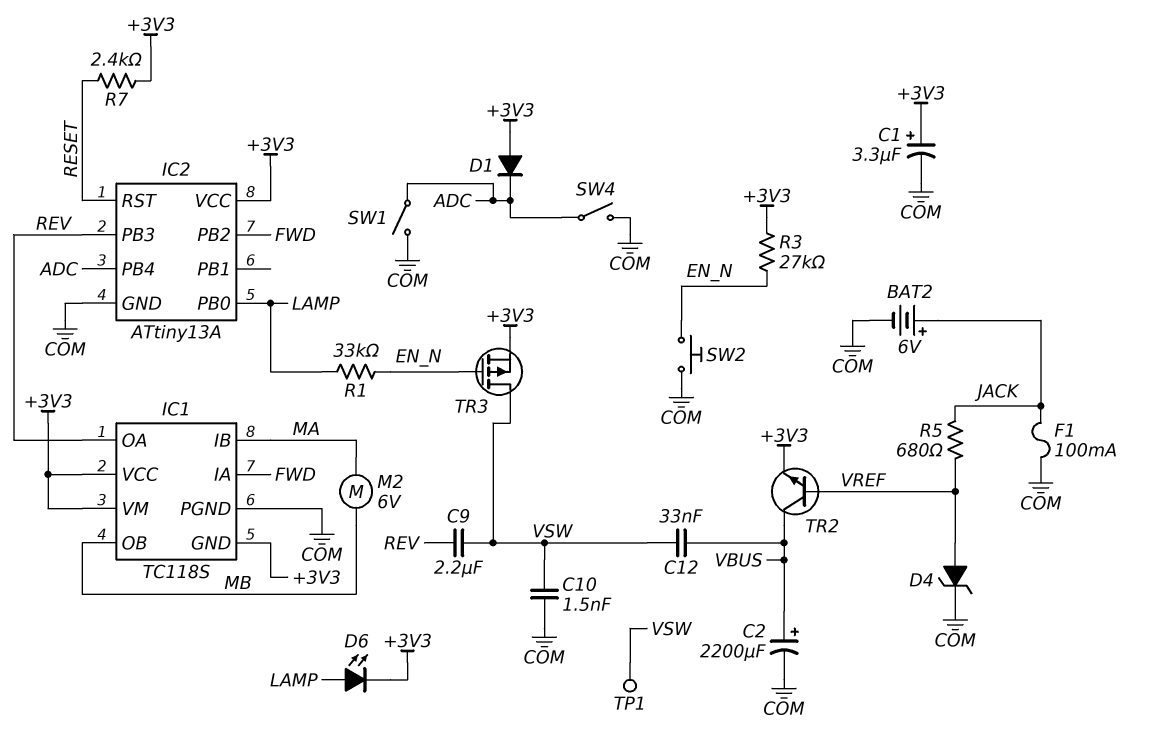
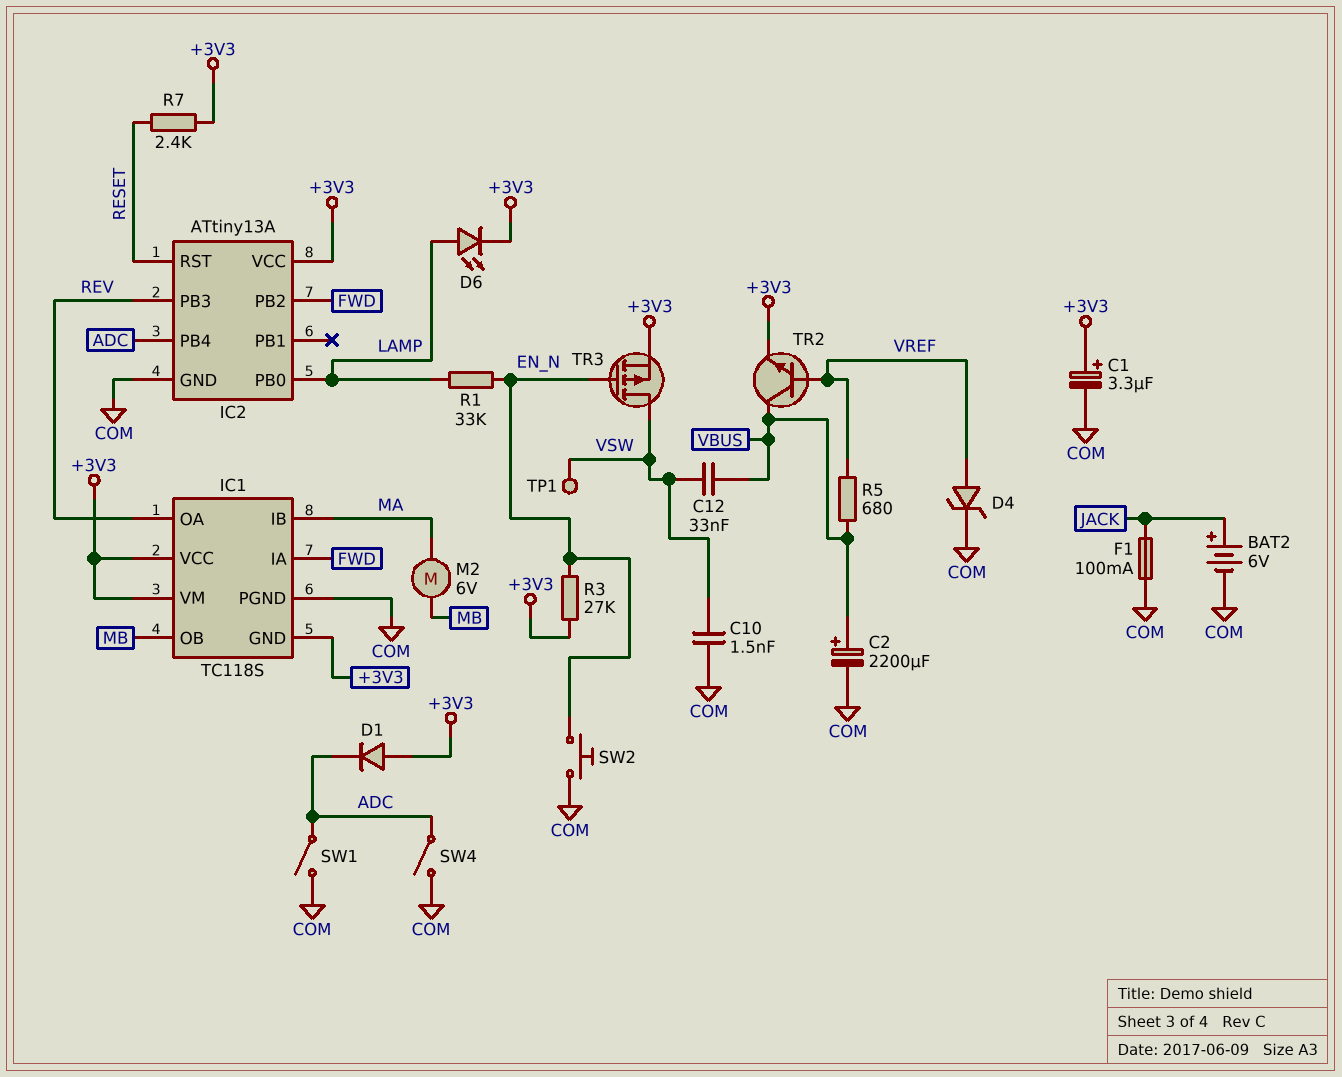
C9: 2.2uF (REV, VSW) -> none
R5: 680 (JACK, VREF) -> 680 (VBUS, VREF)

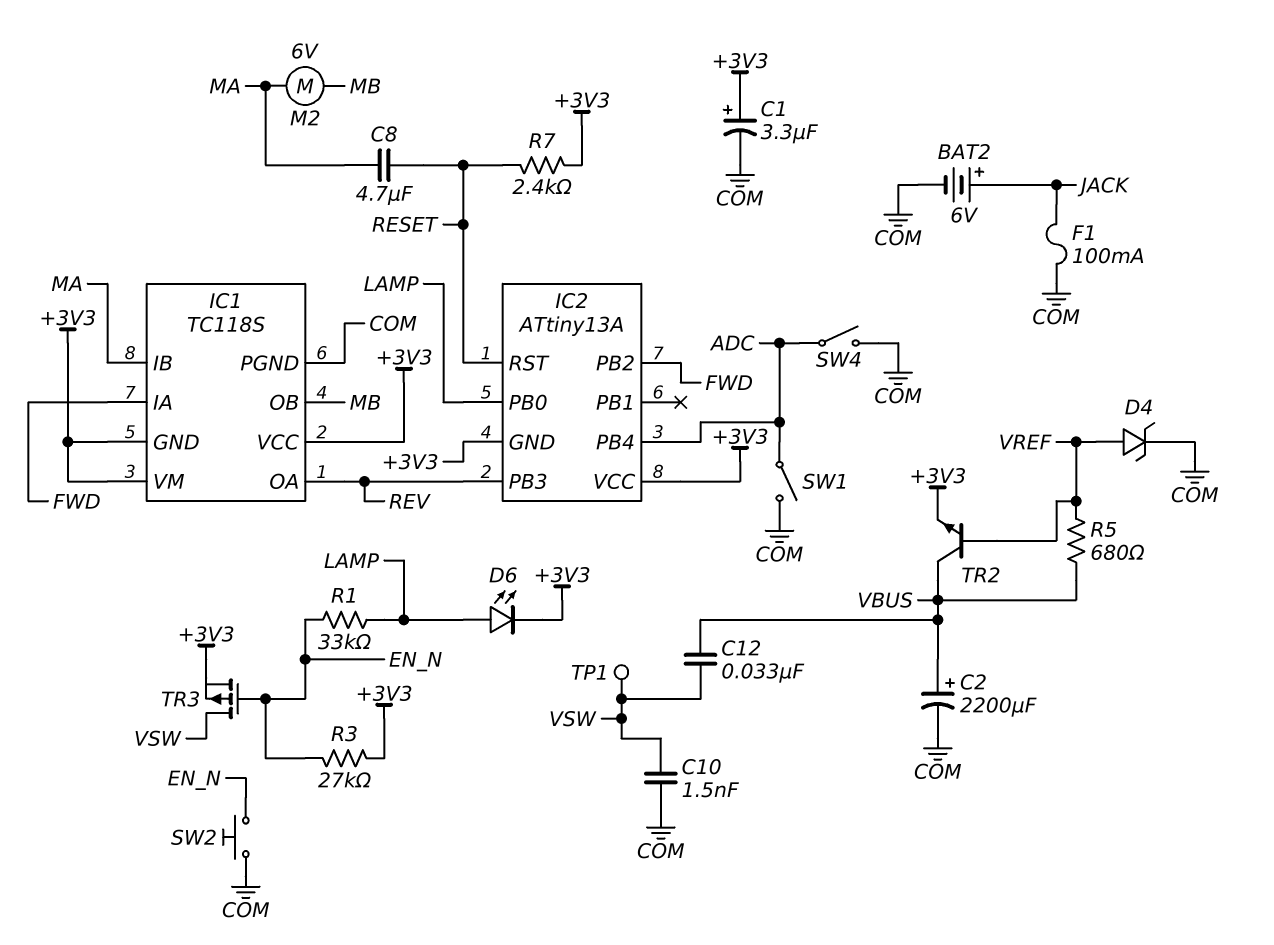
C8: none -> 4.7uF (MA, RESET)
D1: diode (A +3V3, K ADC) -> none
IC2 pin GND: COM -> +3V3

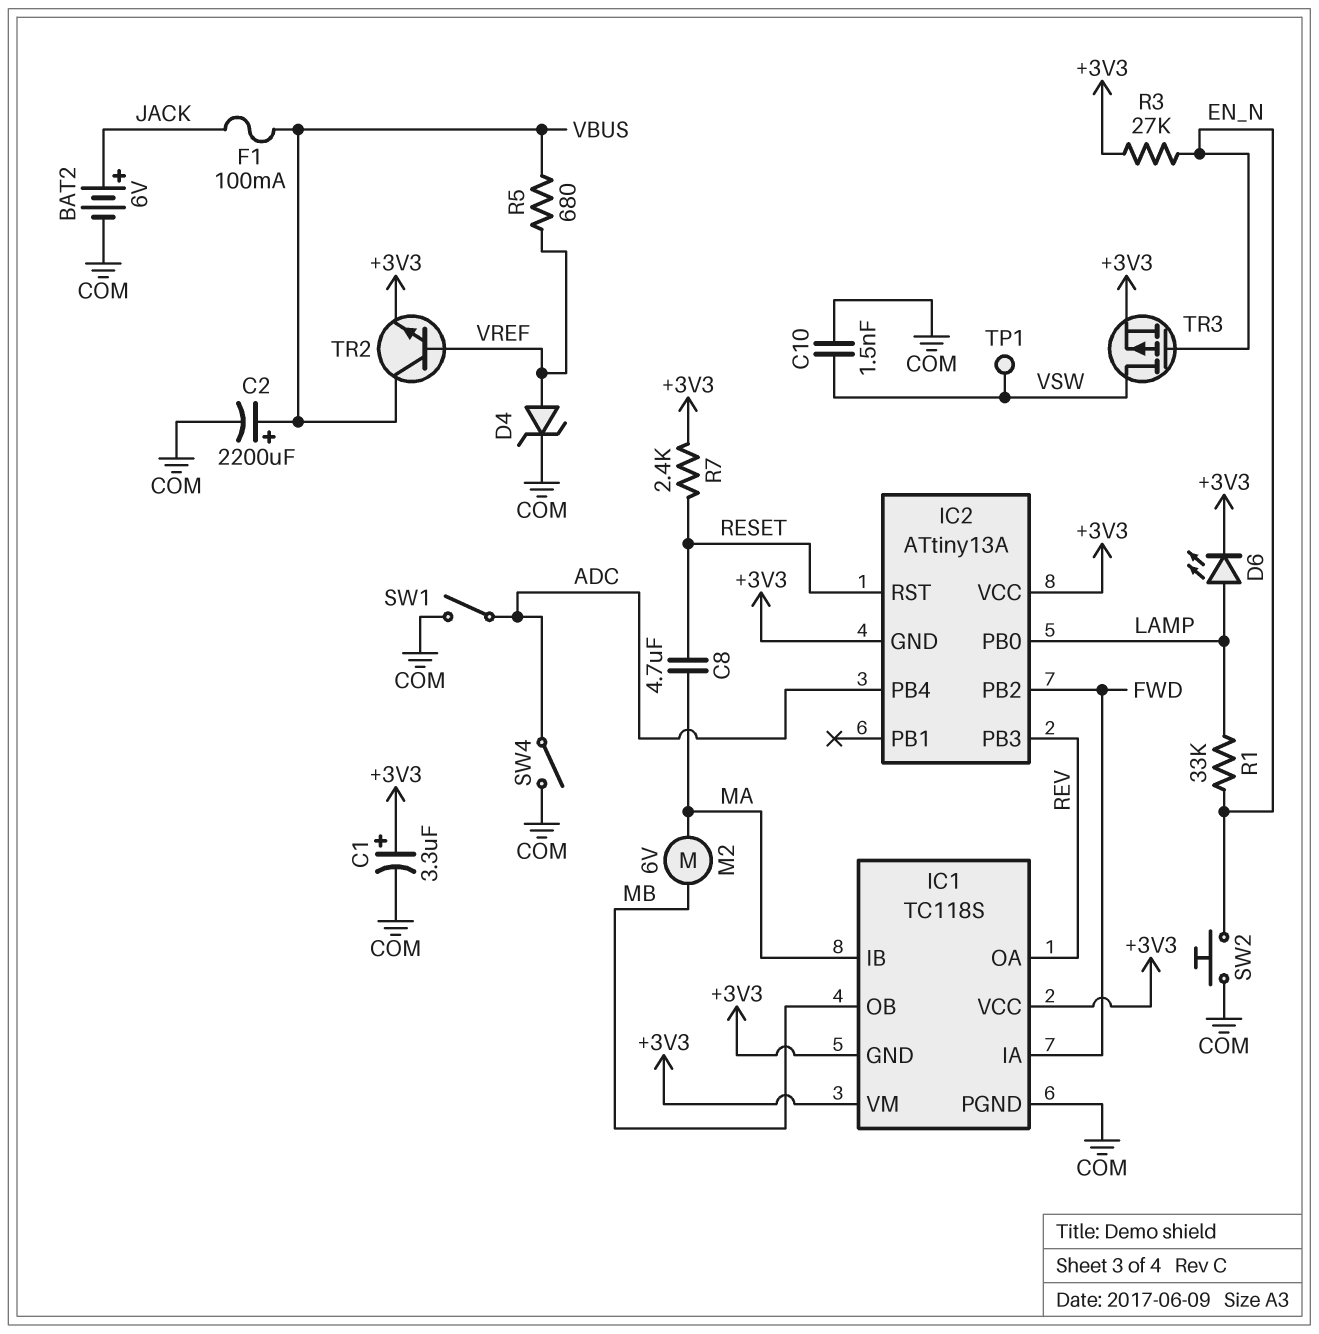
C12: 33nF (VBUS, VSW) -> none
F1: 100mA (COM, JACK) -> 100mA (JACK, VBUS)

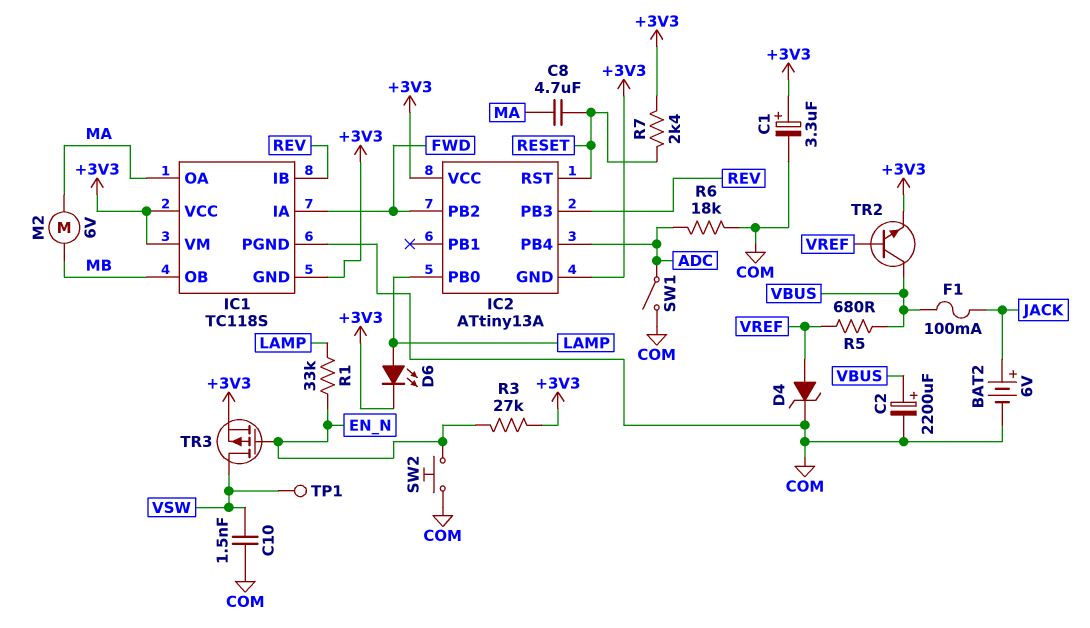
IC1 pin IB: MA -> REV
IC1 pin OA: REV -> MA
R6: none -> 18k (ADC, COM)
SW4: switch (ADC, COM) -> none

